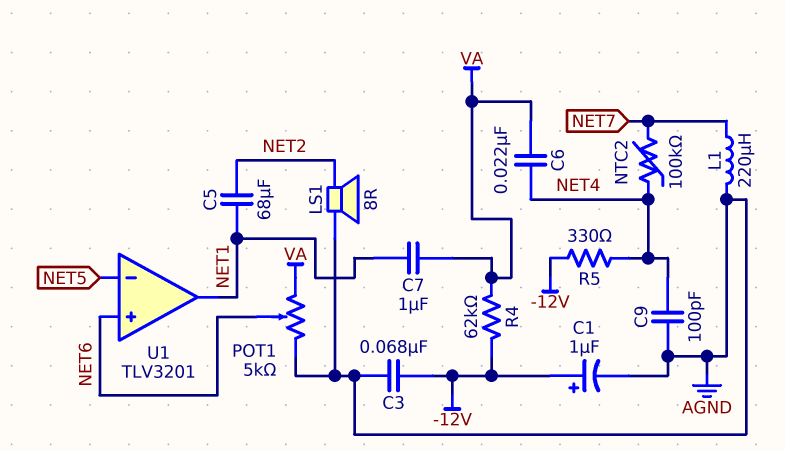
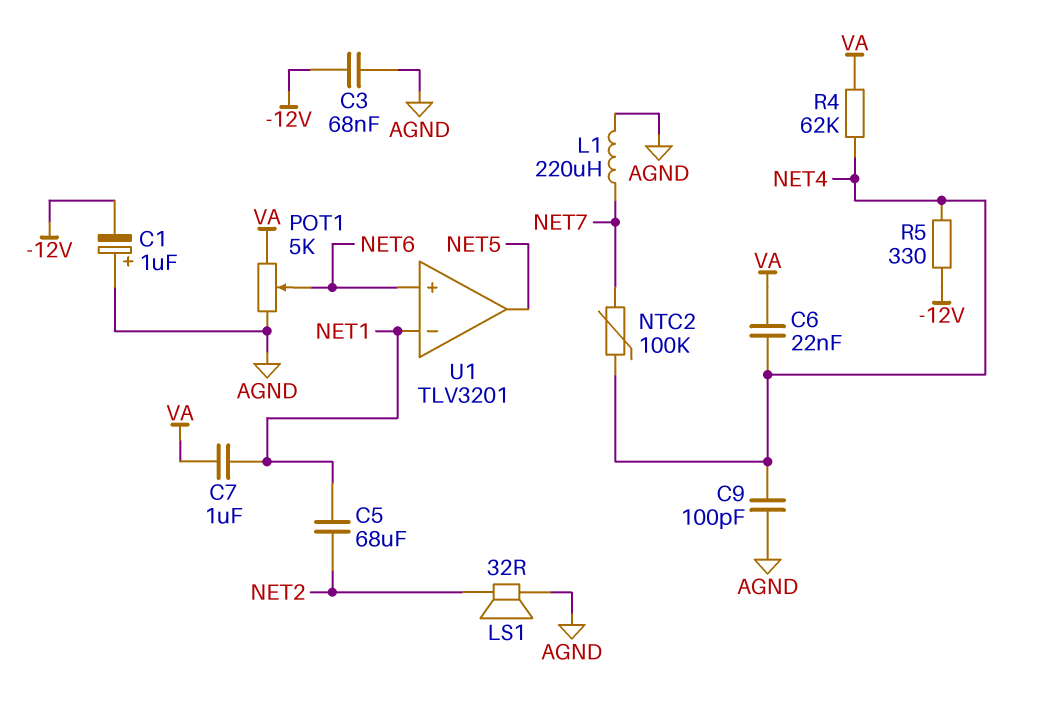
C1: 1uF (plus -12V, minus AGND) -> 1uF (plus AGND, minus -12V)
LS1: speaker 8R (AGND, NET2) -> speaker 32R (AGND, NET2)
R4: 62k (-12V, VA) -> 62k (NET4, VA)
U1 pin in-: NET5 -> NET1
U1 pin out: NET1 -> NET5

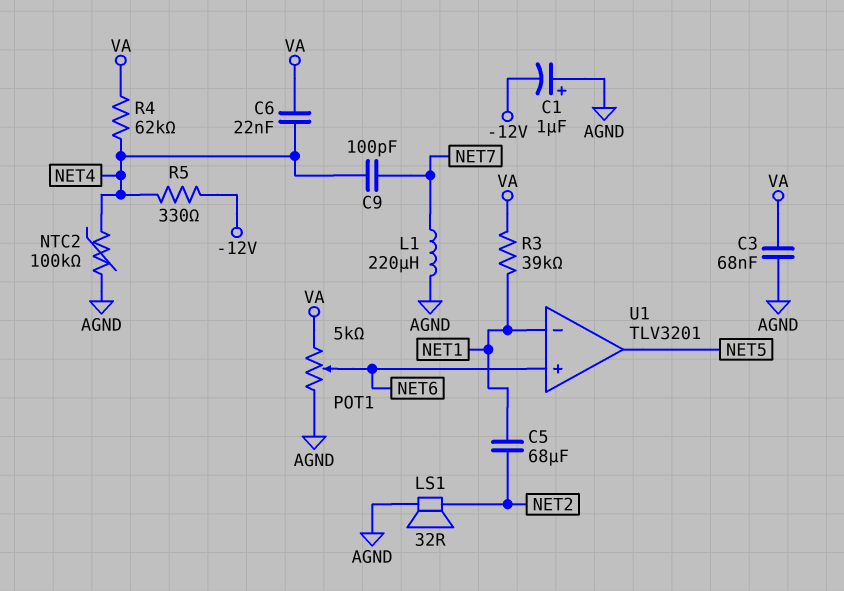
C3: 68nF (-12V, AGND) -> 68nF (AGND, VA)
C7: 1uF (NET1, VA) -> none
C9: 100pF (AGND, NET4) -> 100pF (NET4, NET7)
NTC2: 100k (NET4, NET7) -> 100k (AGND, NET4)
R3: none -> 39k (NET1, VA)

